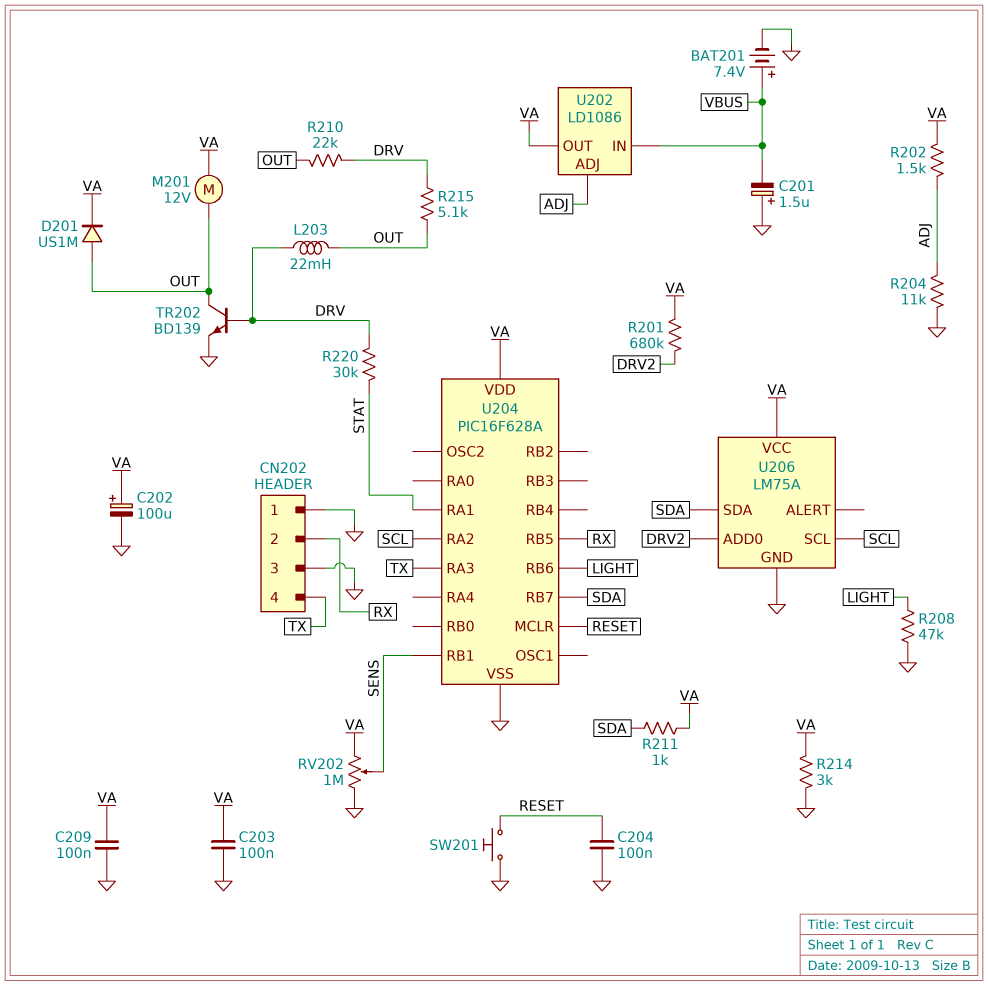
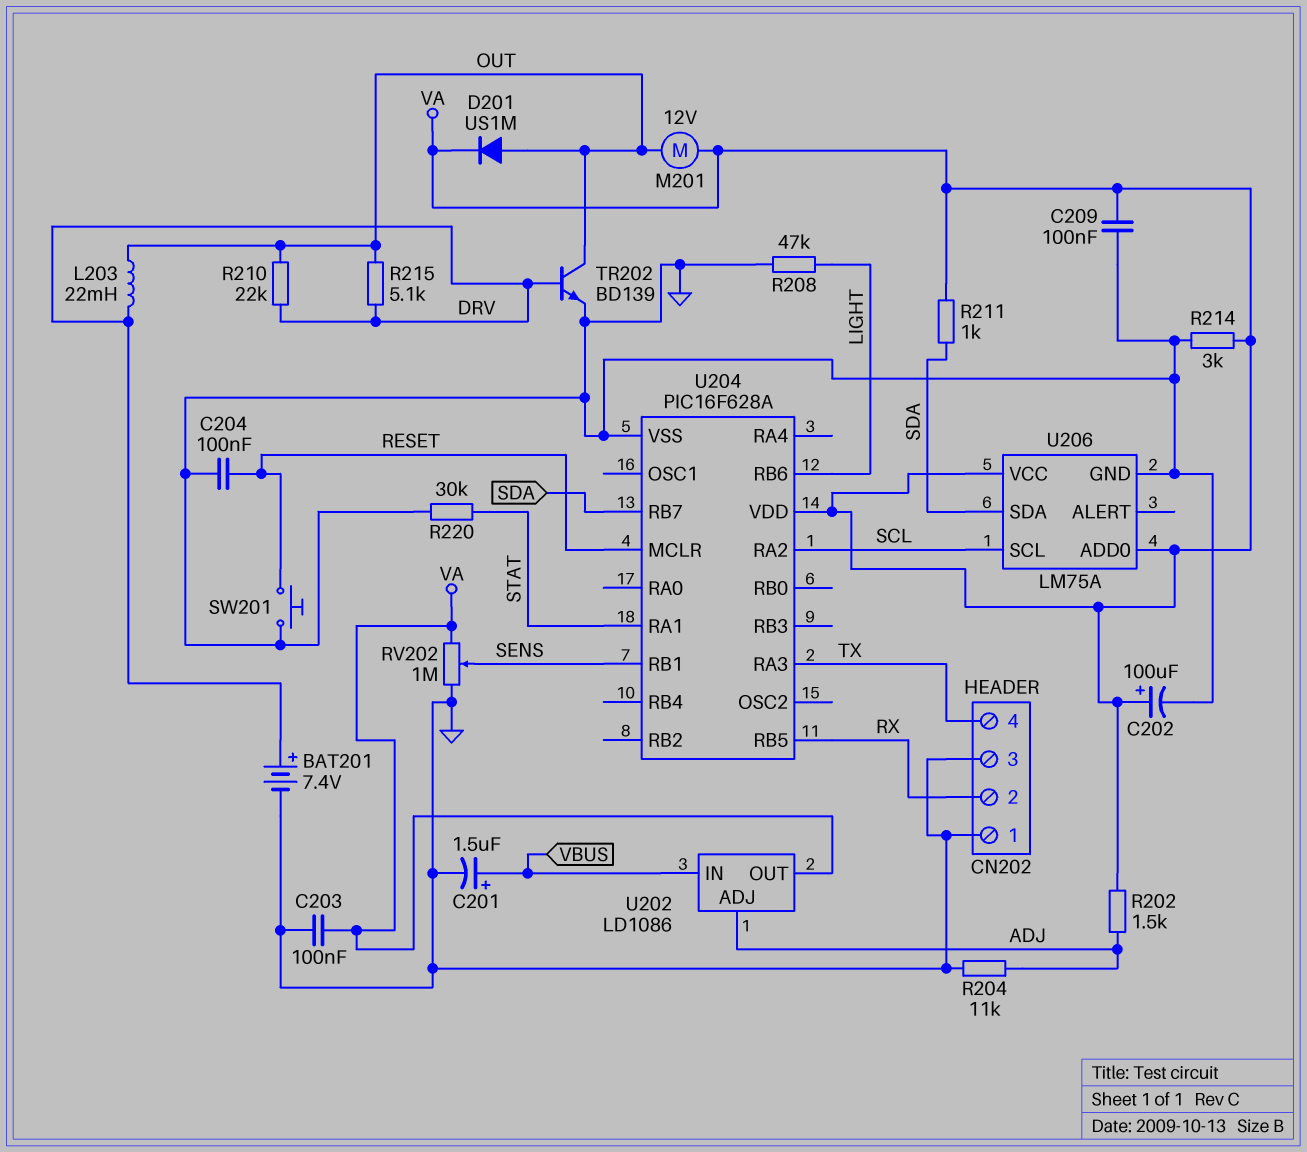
BAT201: 7.4V (plus VBUS, minus GND) -> 7.4V (plus DRV, minus GND)
C201: 1.5uF (plus GND, minus VBUS) -> 1.5uF (plus VBUS, minus GND)
R201: 680k (DRV2, VA) -> none
R220: 30k (DRV, STAT) -> 30k (GND, STAT)
U206 pin ADD0: DRV2 -> VA

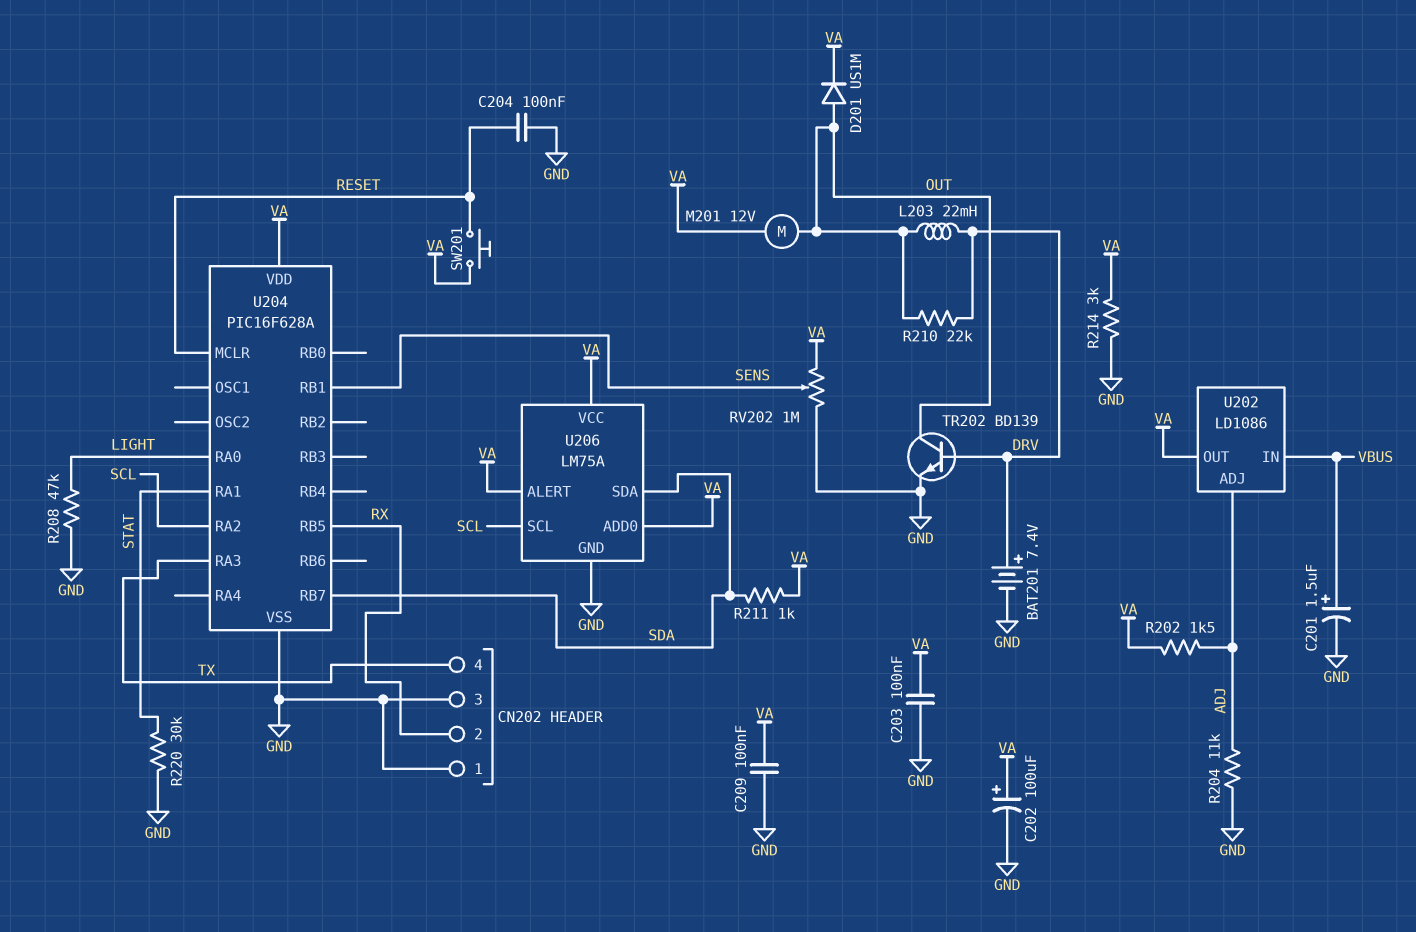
R215: 5.1k (DRV, OUT) -> none
SW201: button (GND, RESET) -> button (RESET, VA)
U204 pin RA0: none -> LIGHT
U204 pin RB6: LIGHT -> none
U206 pin ALERT: none -> VA

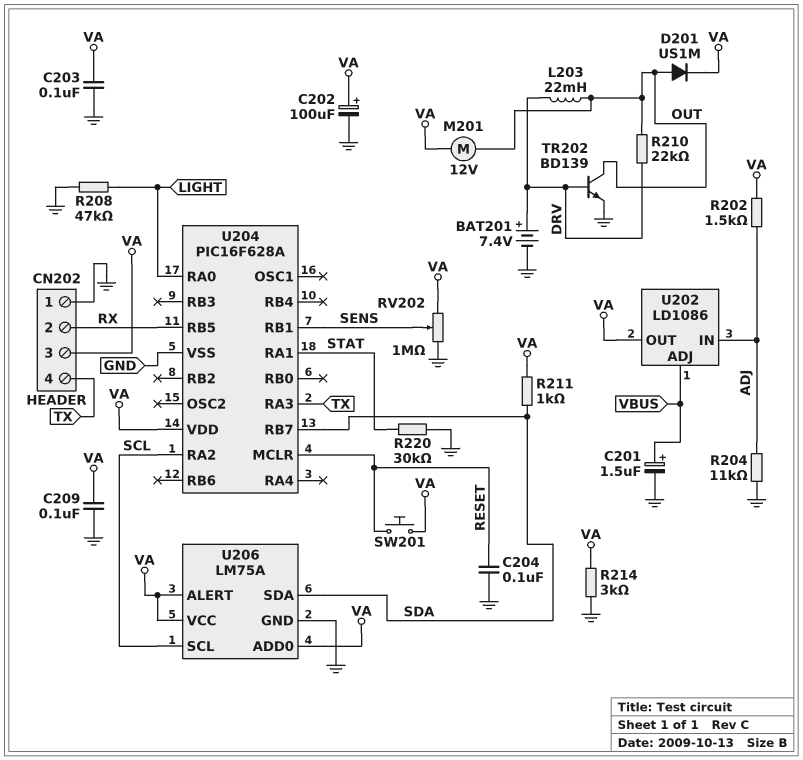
CN202 pin 3: GND -> VA
U202 pin ADJ: ADJ -> VBUS
U202 pin IN: VBUS -> ADJ

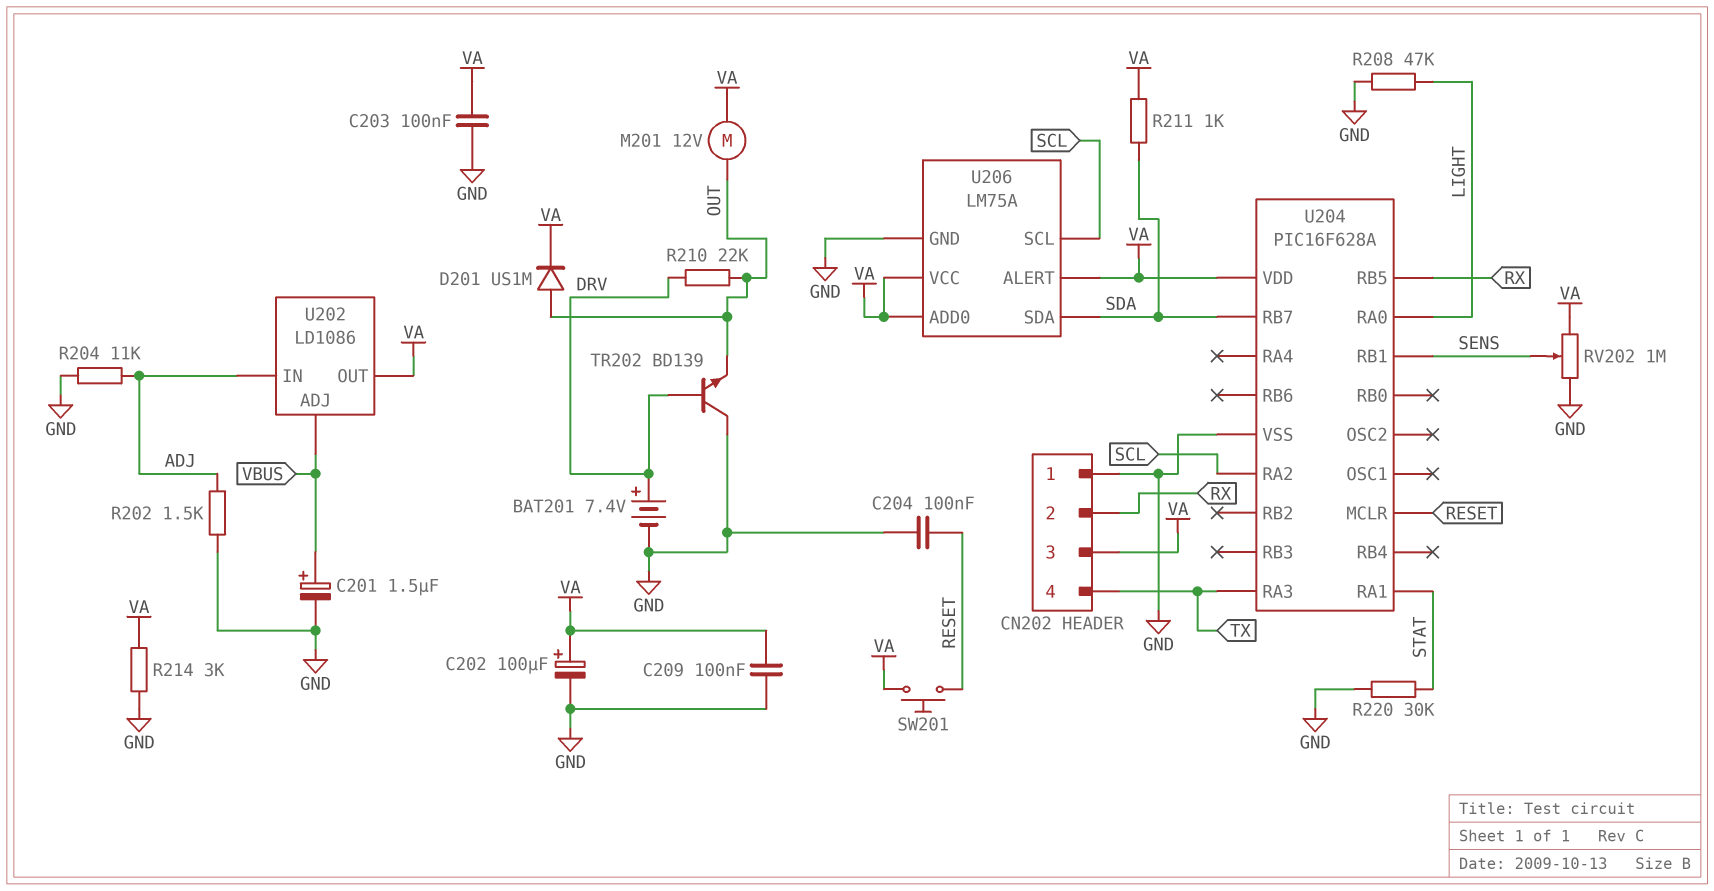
L203: 22mH (DRV, OUT) -> none
R202: 1.5k (ADJ, VA) -> 1.5k (ADJ, GND)
TR202: NPN BD139 (B DRV, C OUT, E GND) -> NPN BD139 (B DRV, C GND, E OUT)

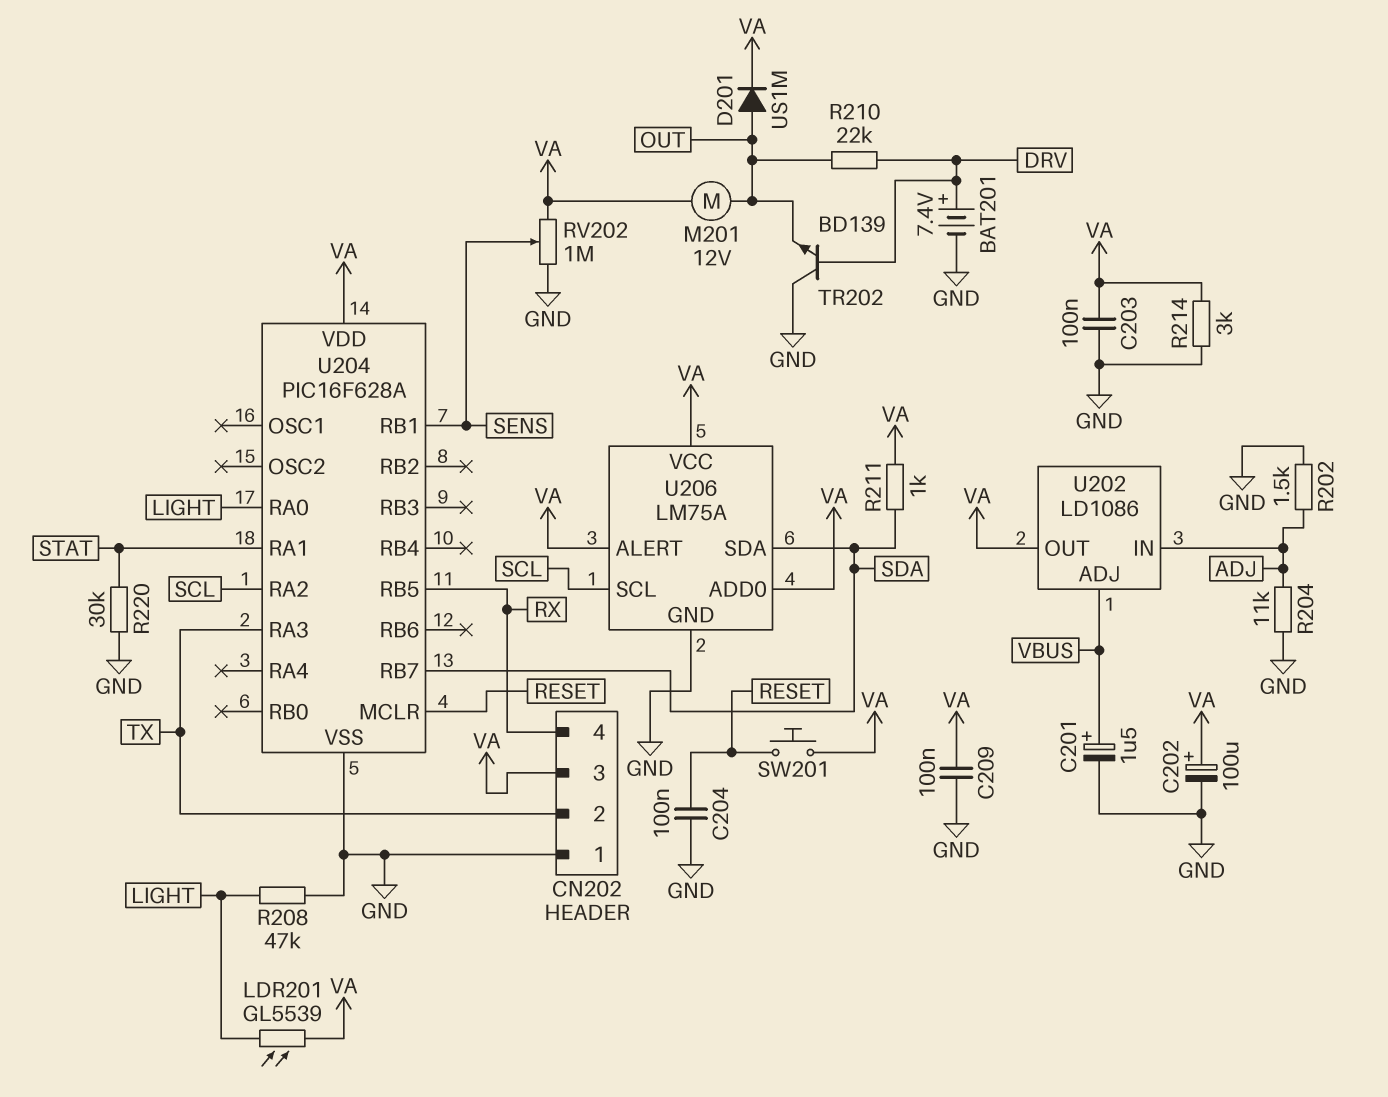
CN202 pin 2: RX -> TX
CN202 pin 4: TX -> RX
LDR201: none -> GL5539 (LIGHT, VA)

